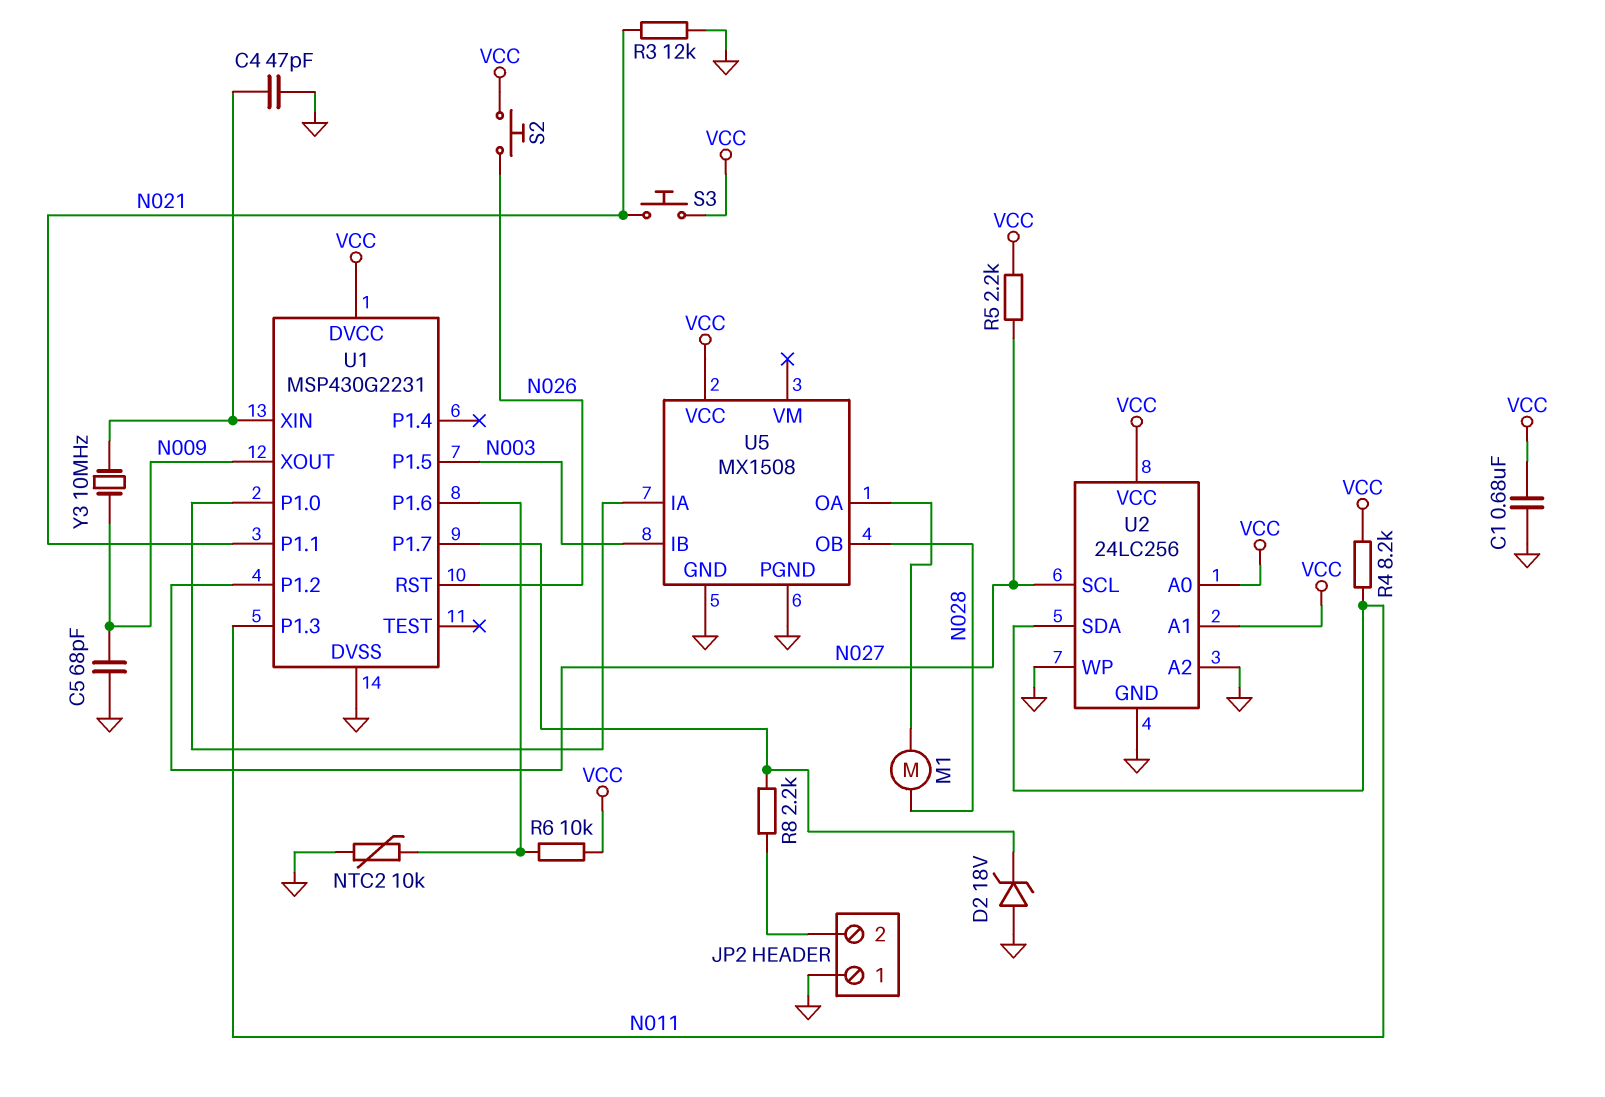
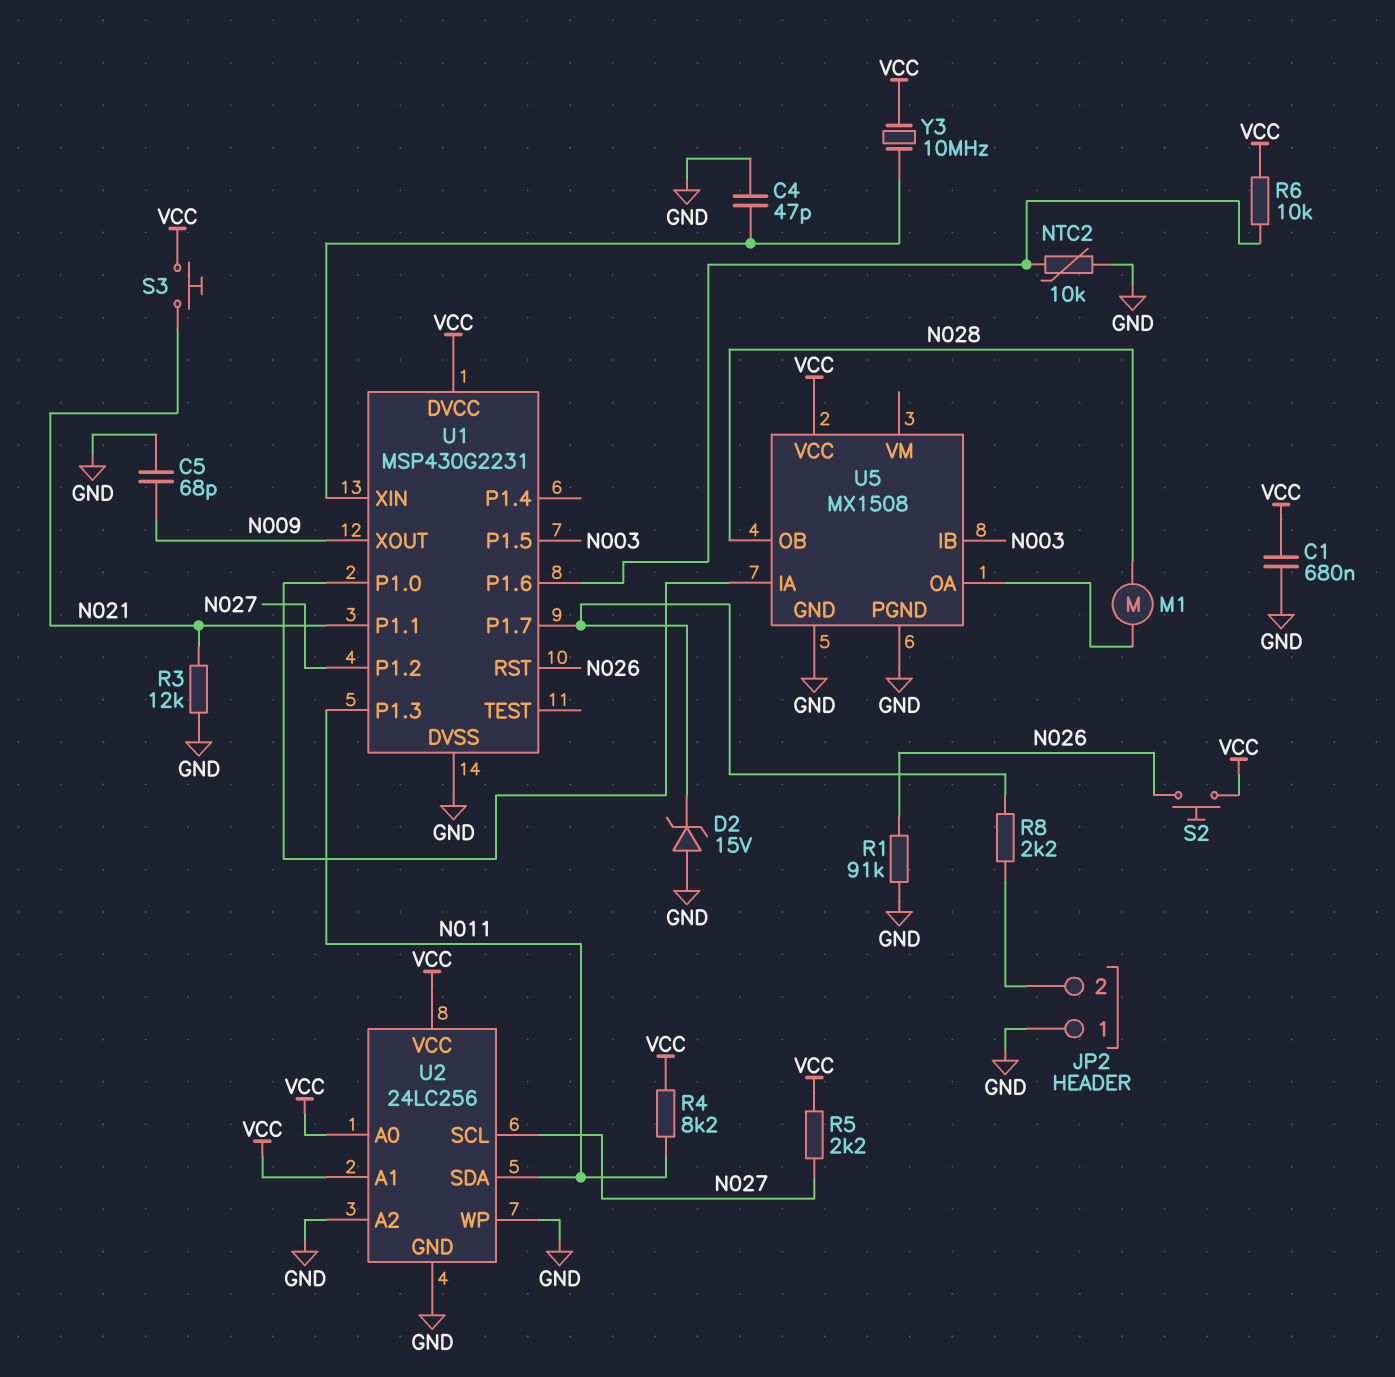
D2: zener 18V (A GND, K U1/P1.7) -> zener 15V (A GND, K U1/P1.7)
R1: none -> 91k (GND, N026)
Y3: 10MHz (N009, U1/XIN) -> 10MHz (U1/XIN, VCC)

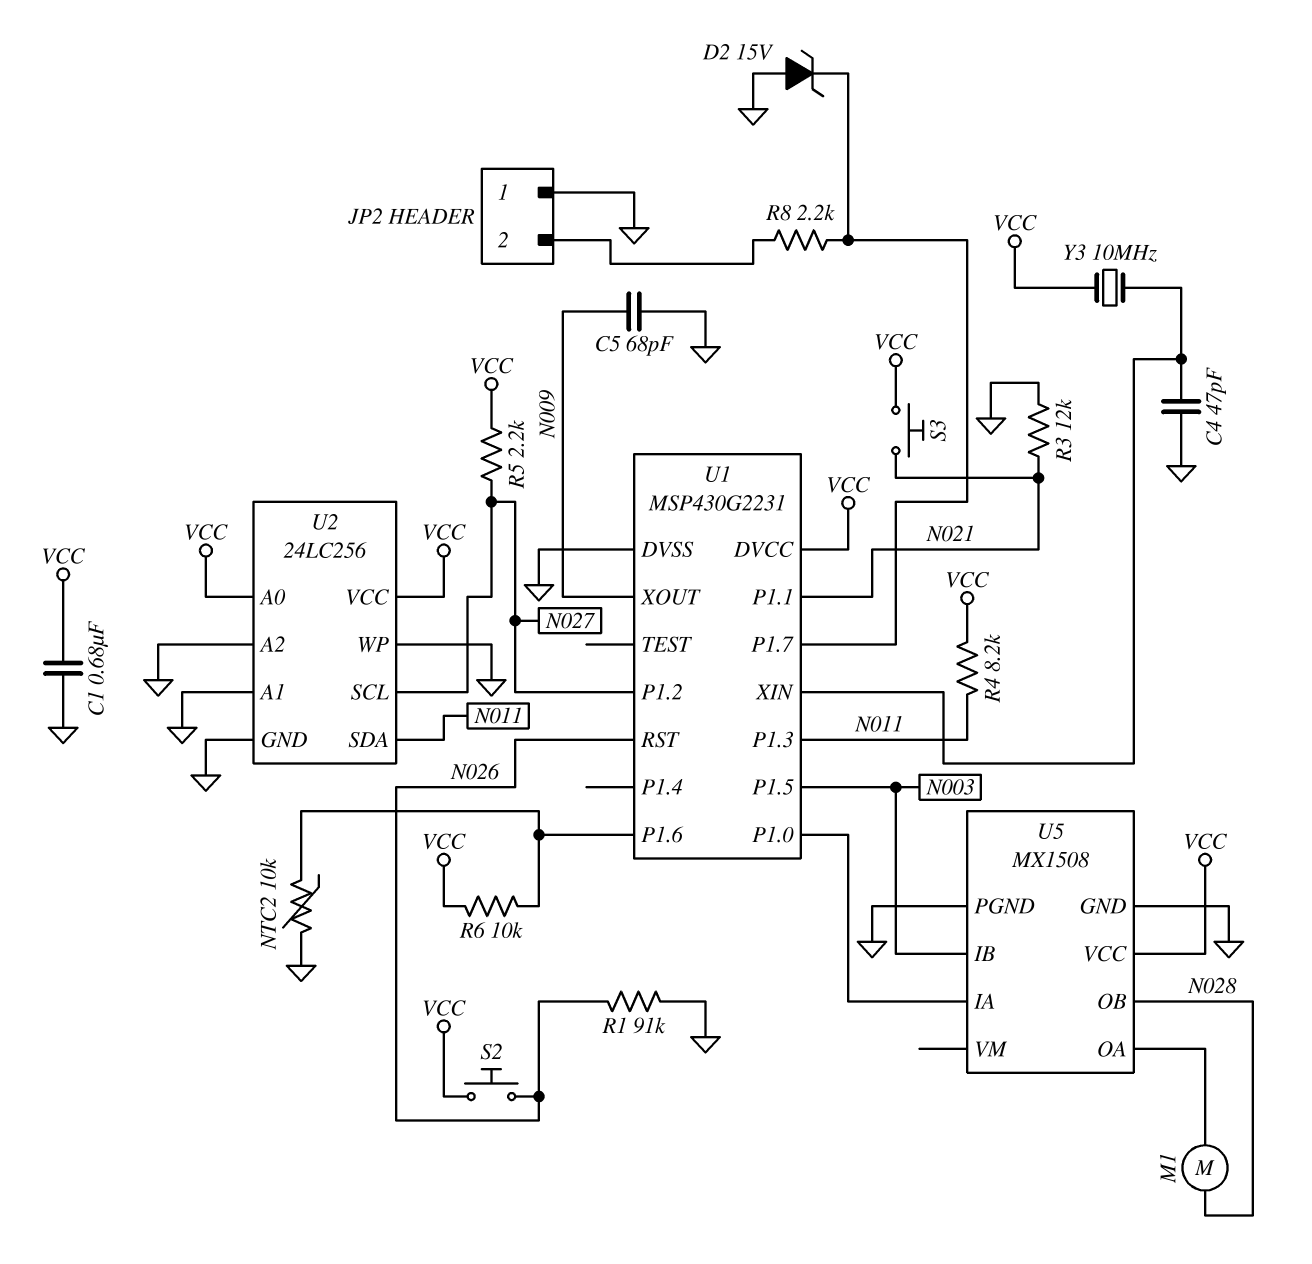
U2 pin A1: VCC -> GND

